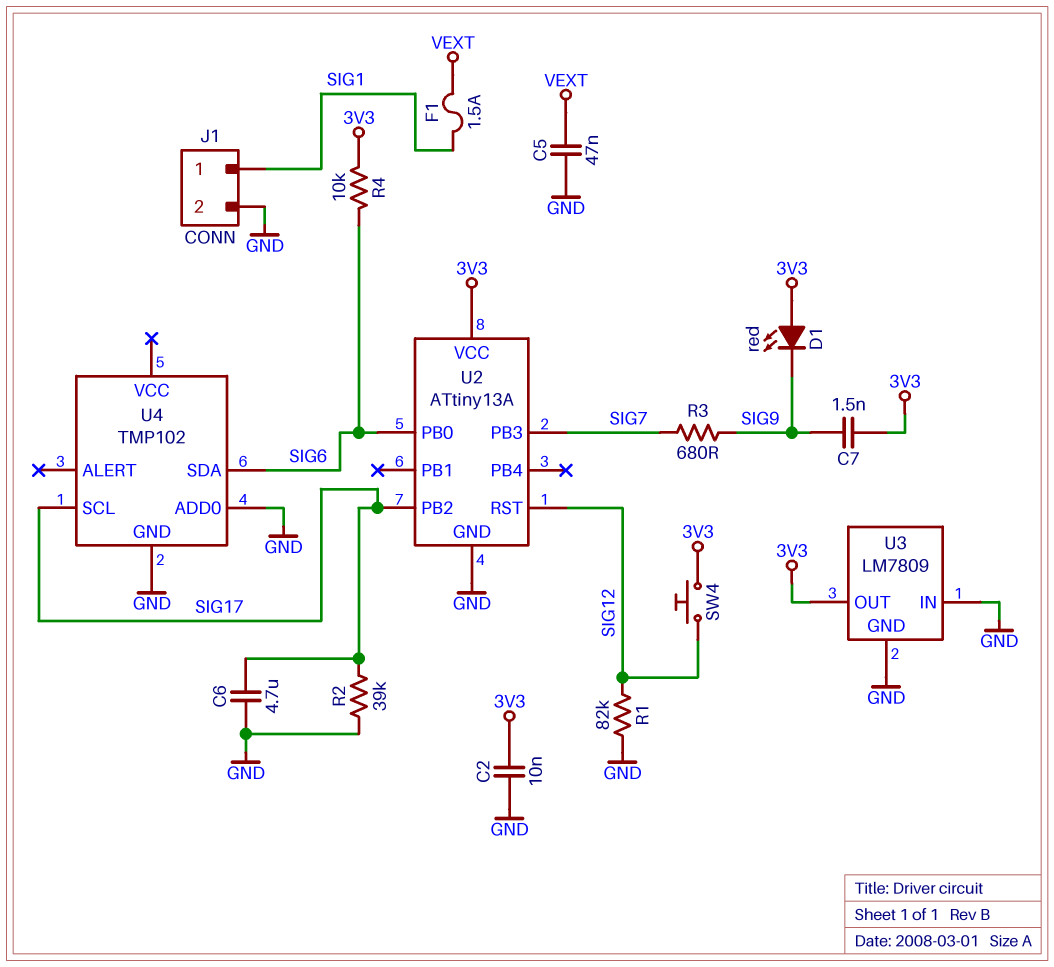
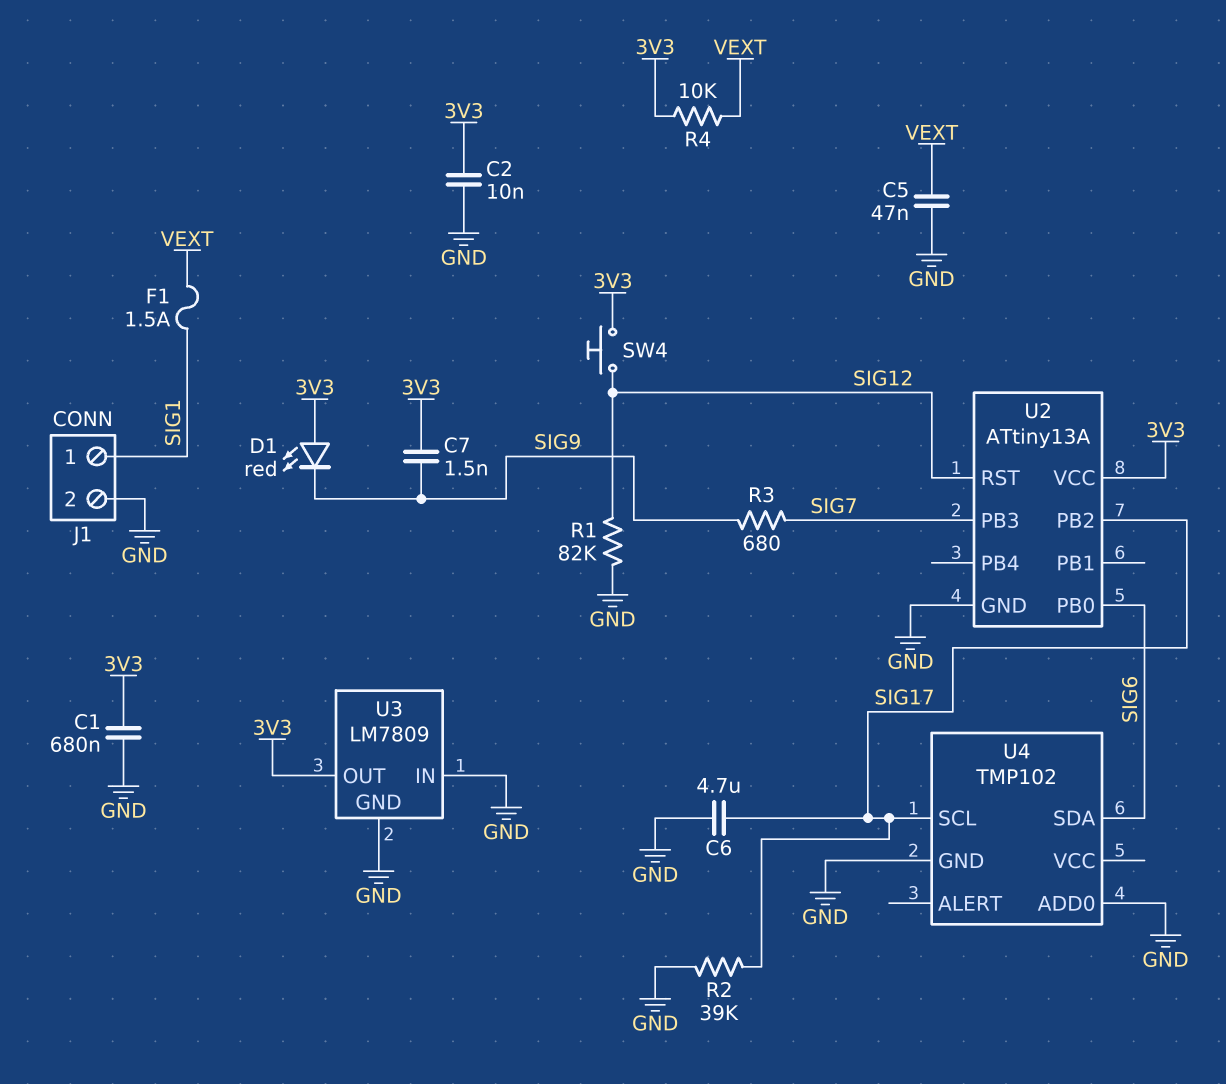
C1: none -> 680nF (3V3, GND)
R4: 10k (3V3, SIG6) -> 10k (3V3, VEXT)

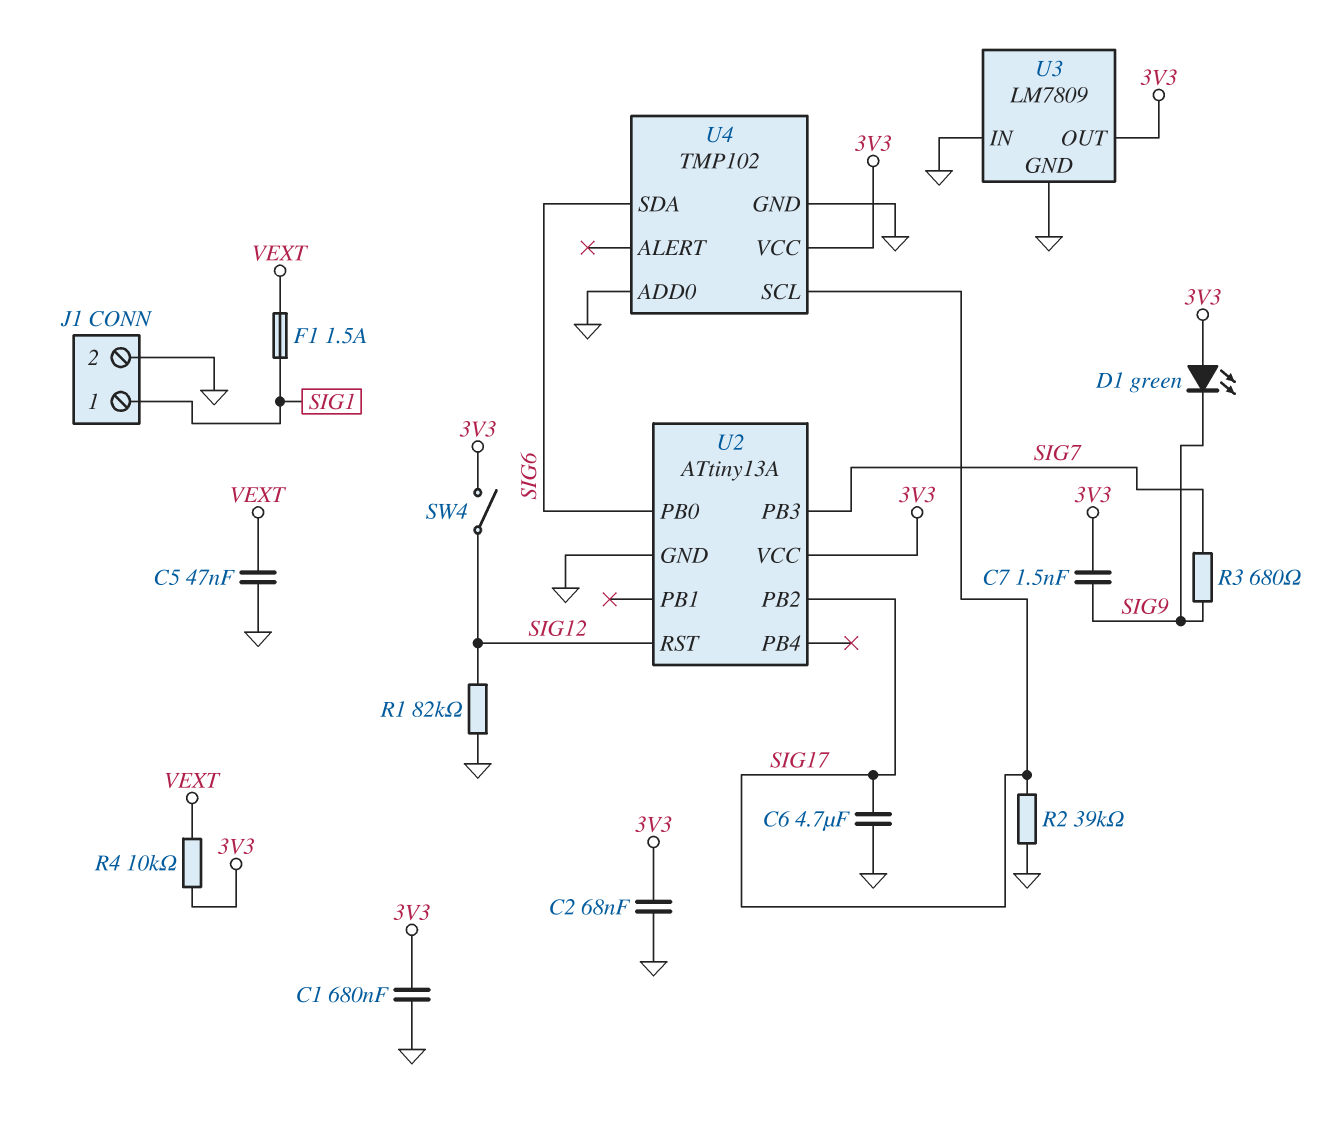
C2: 10nF (3V3, GND) -> 68nF (3V3, GND)
D1: LED red (A 3V3, K SIG9) -> LED green (A 3V3, K SIG9)
SW4: button (3V3, SIG12) -> switch (3V3, SIG12)
U4 pin VCC: none -> 3V3

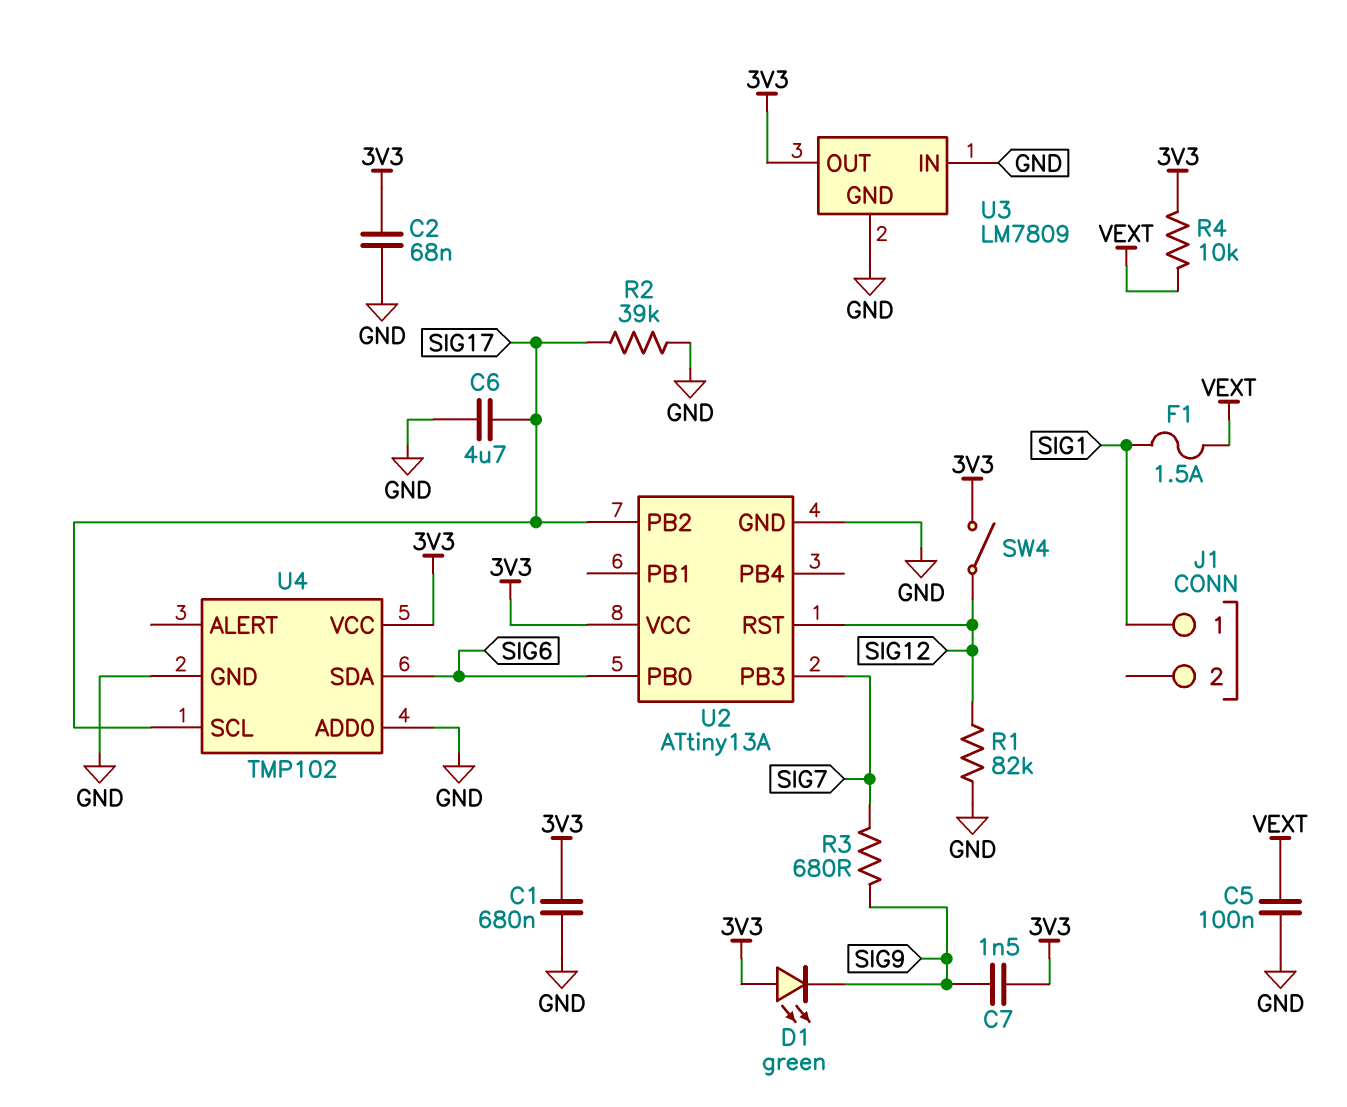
C5: 47nF (GND, VEXT) -> 100nF (GND, VEXT)
J1 pin 2: GND -> none

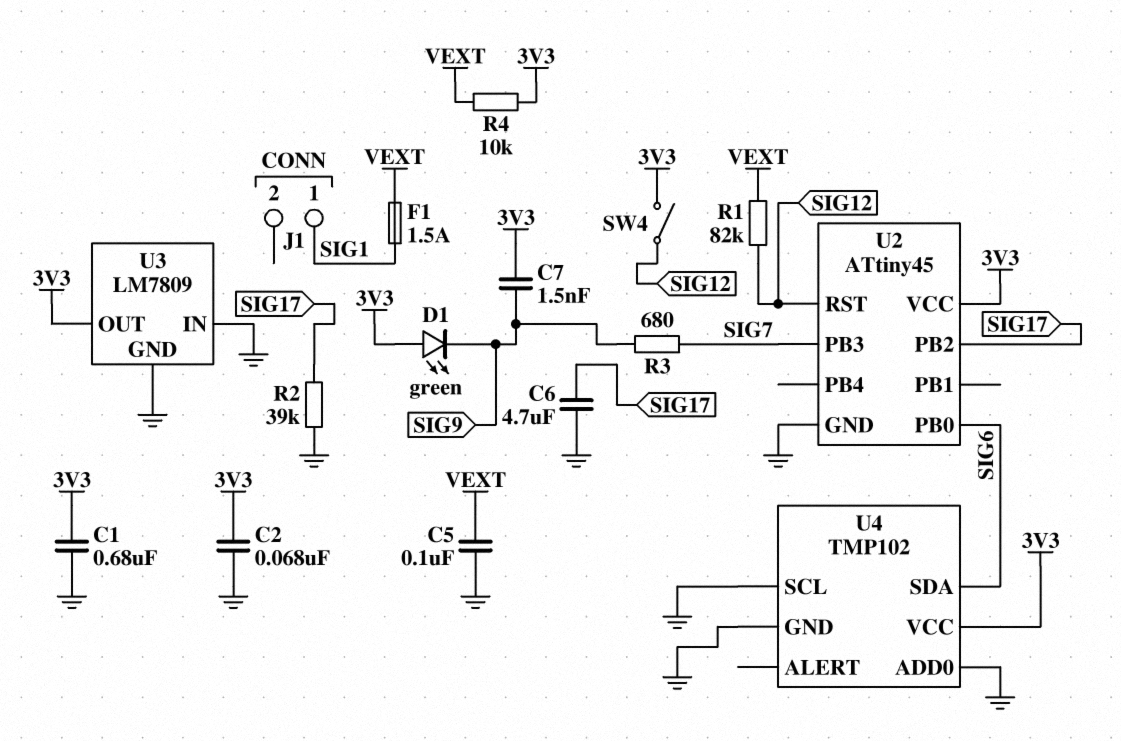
R1: 82k (GND, SIG12) -> 82k (SIG12, VEXT)
U2: ATtiny13A -> ATtiny45
U4 pin SCL: SIG17 -> GND

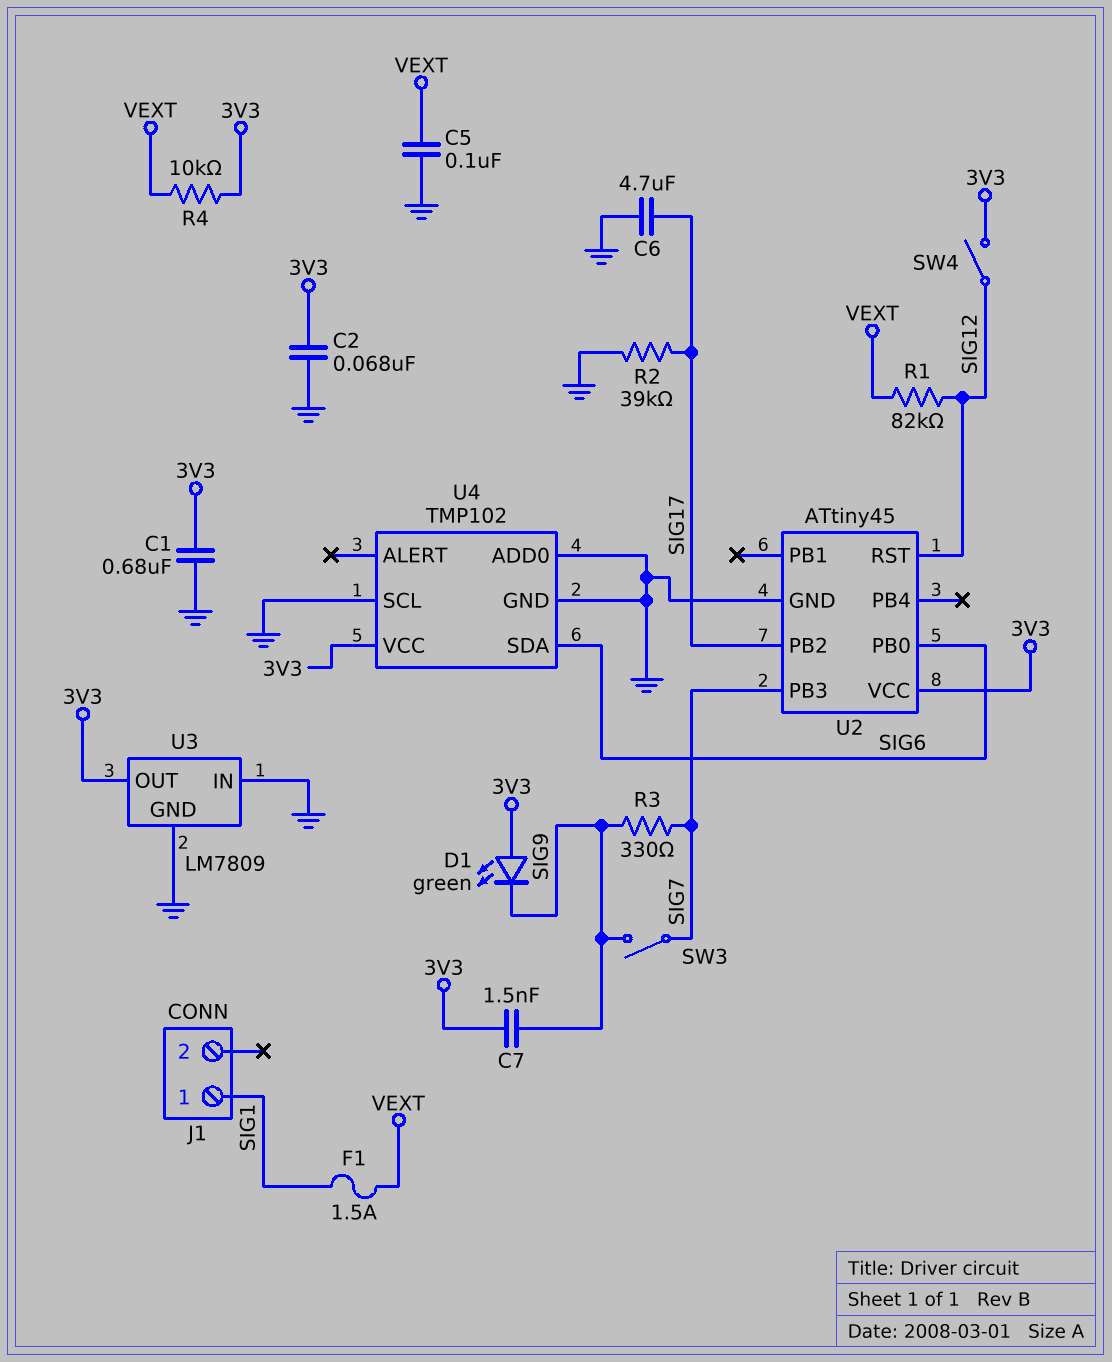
R3: 680 (SIG7, SIG9) -> 330 (SIG7, SIG9)
SW3: none -> switch (SIG7, SIG9)

